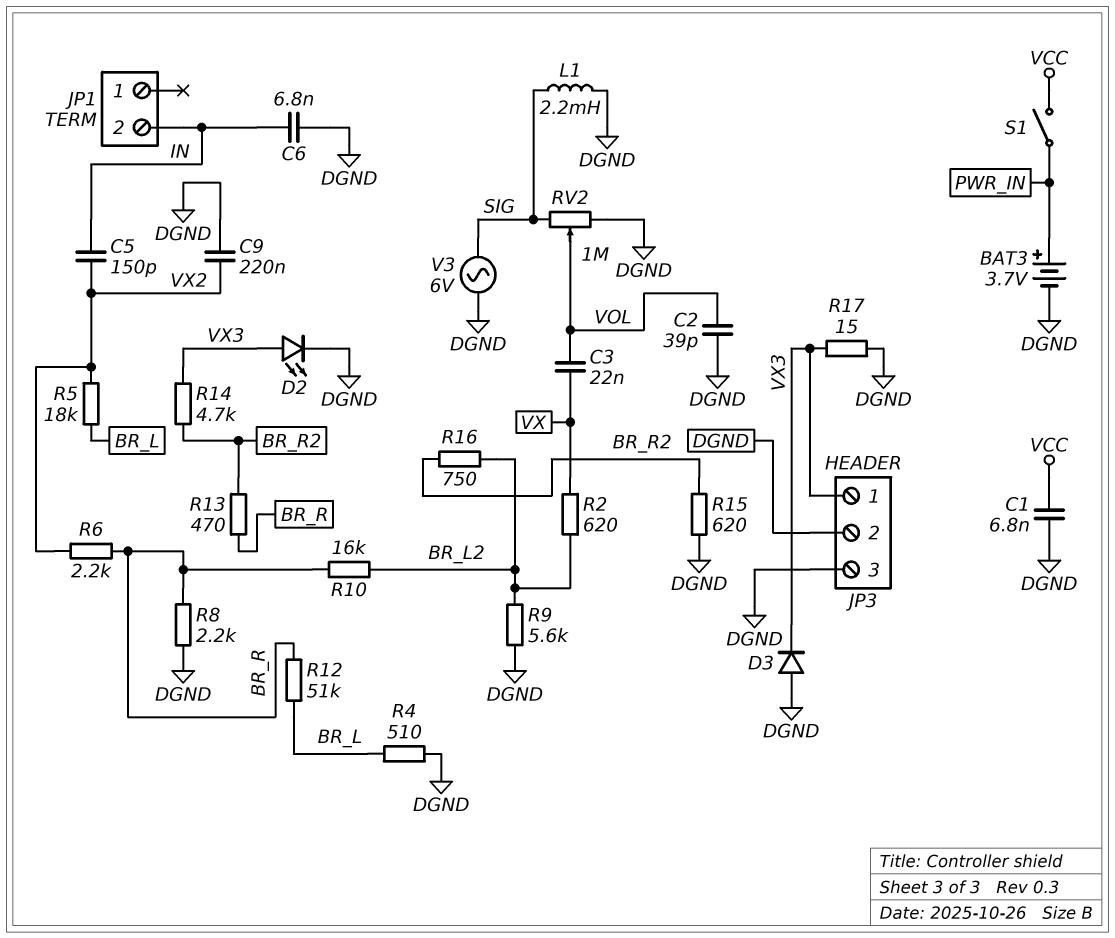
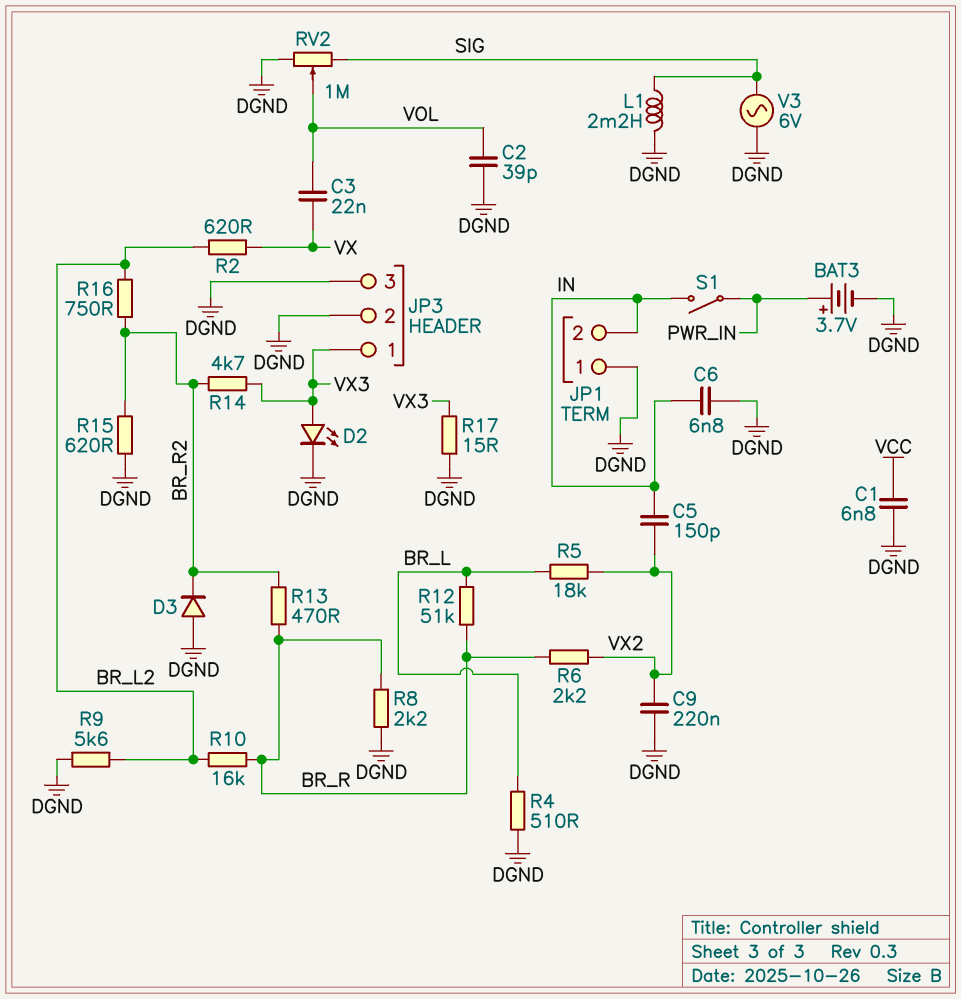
D3: diode (A DGND, K VX3) -> diode (A DGND, K BR_R2)
JP1 pin 1: none -> DGND
S1: switch (PWR_IN, VCC) -> switch (IN, PWR_IN)

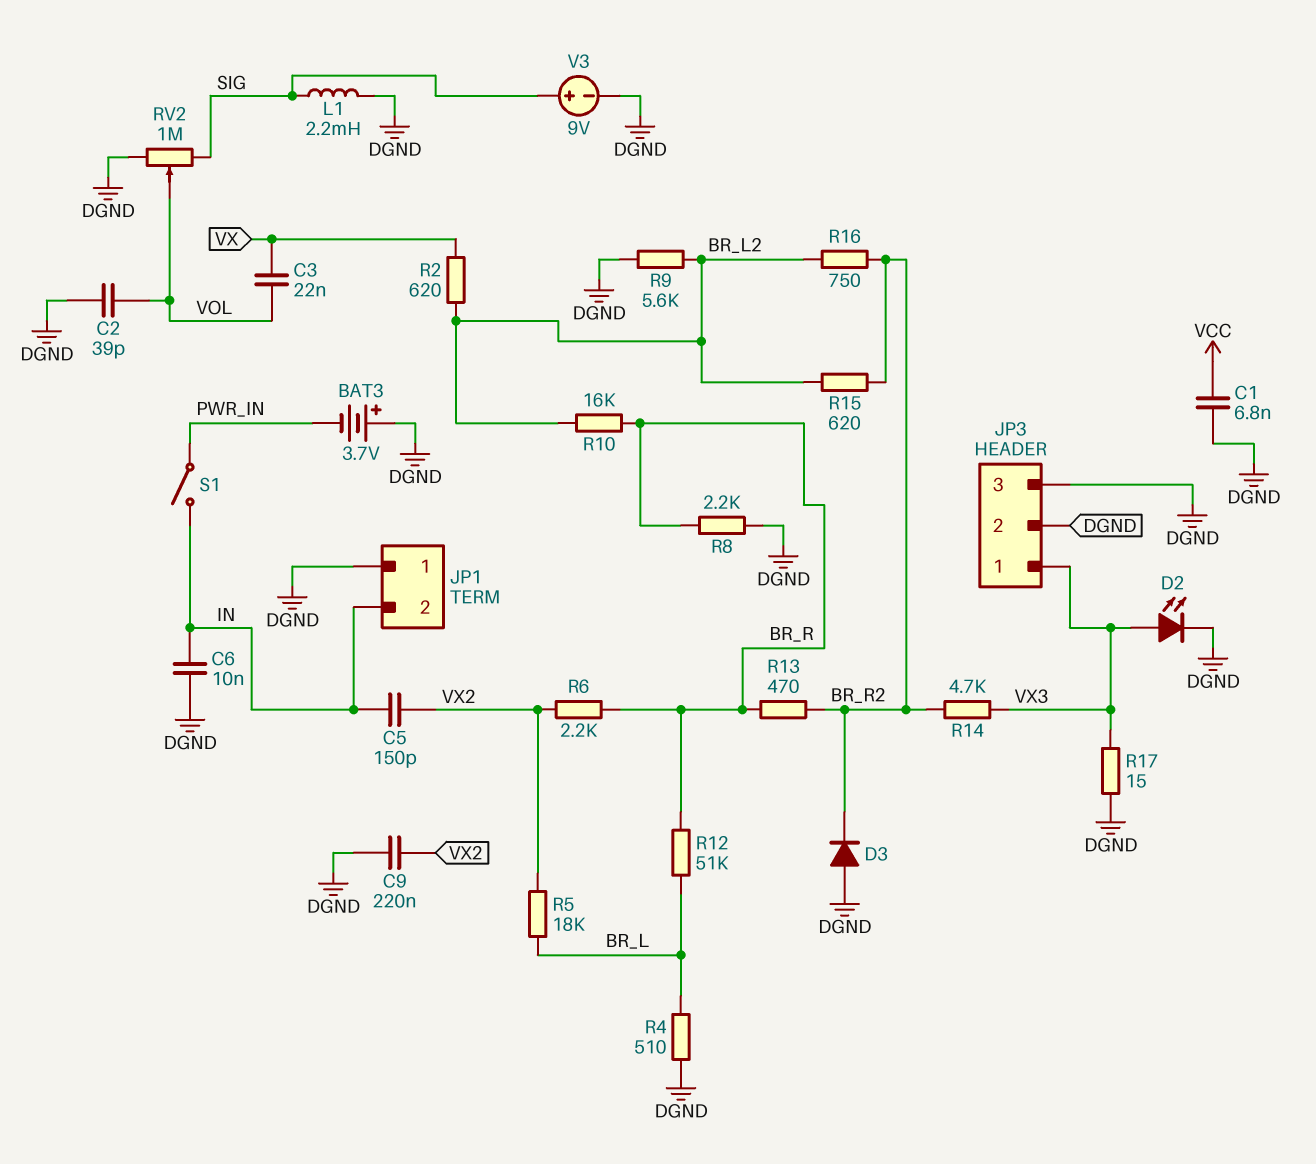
BAT3: 3.7V (plus PWR_IN, minus DGND) -> 3.7V (plus DGND, minus PWR_IN)
C6: 6.8nF (DGND, IN) -> 10nF (DGND, IN)
R15: 620 (BR_R2, DGND) -> 620 (BR_L2, BR_R2)
V3: AC 6V (DGND, SIG) -> 9V (plus SIG, minus DGND)

